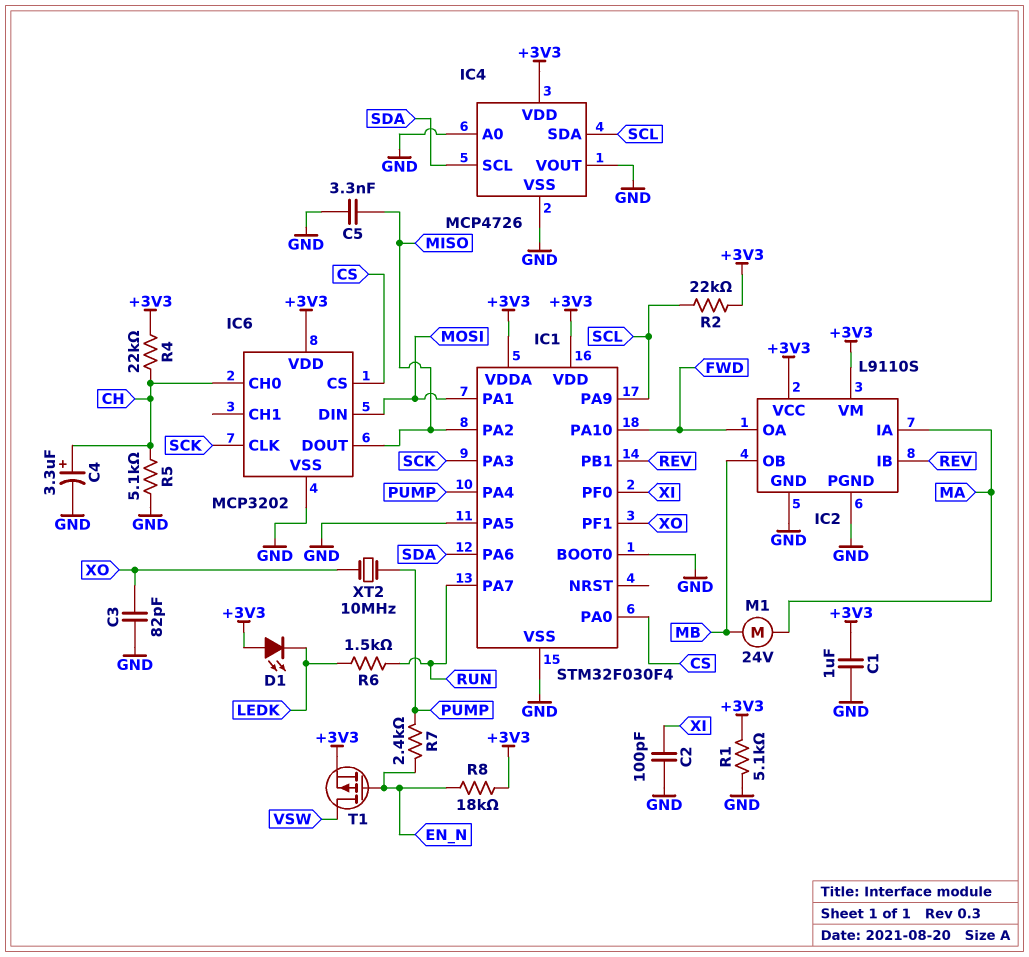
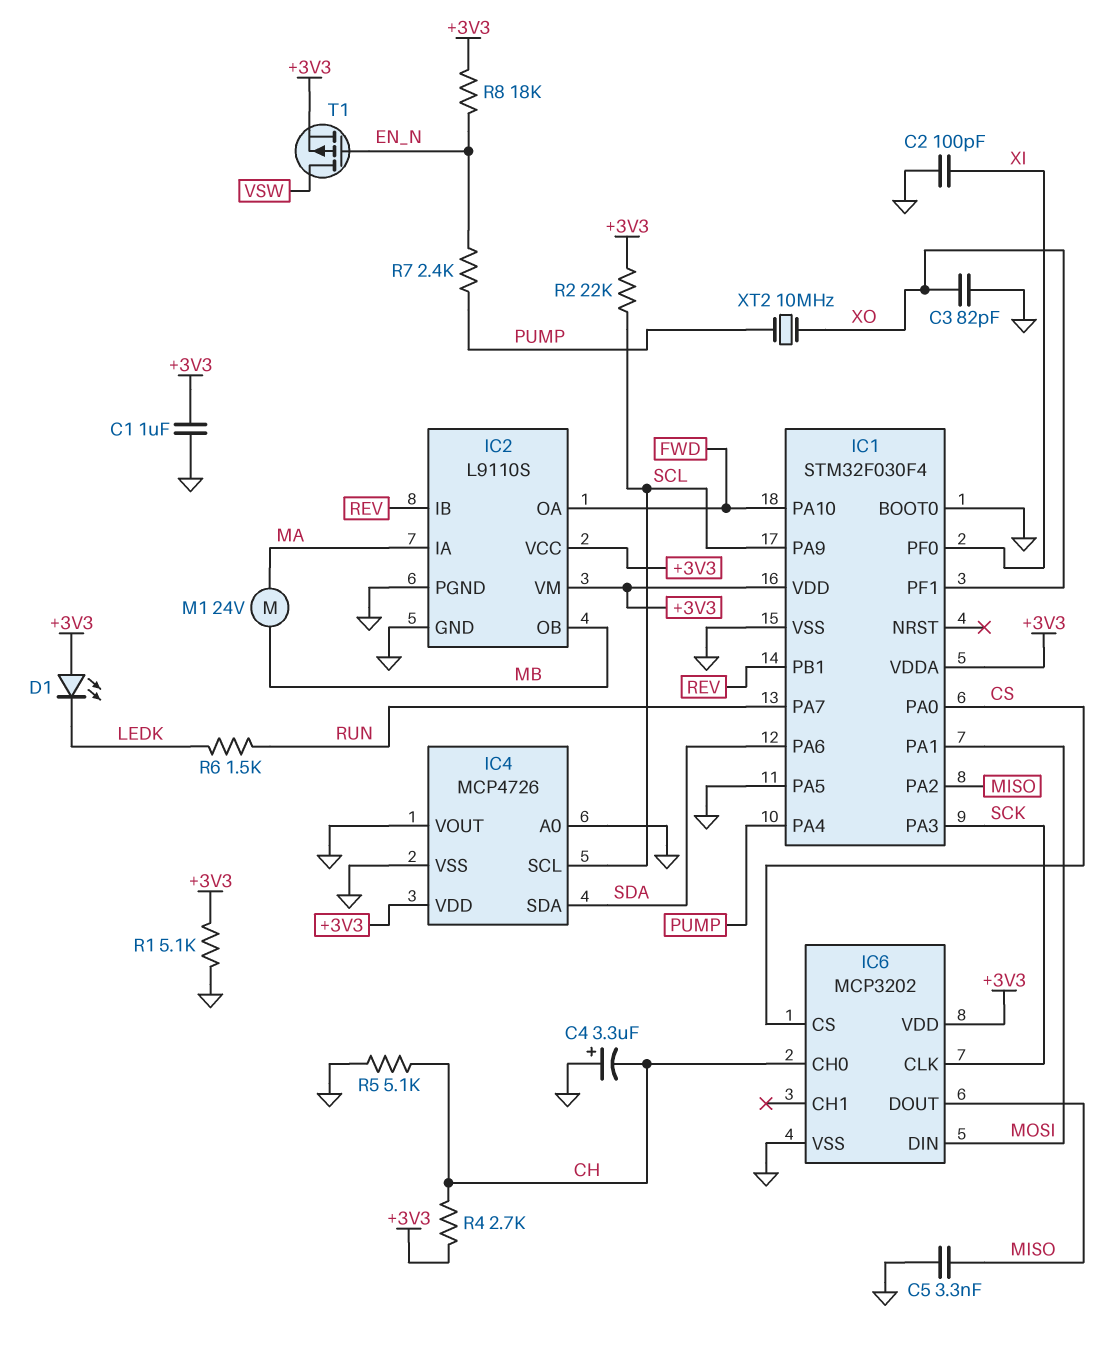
C4: 3.3uF (plus CH, minus GND) -> 3.3uF (plus GND, minus CH)
IC4 pin SCL: SDA -> SCL
IC4 pin SDA: SCL -> SDA
R4: 22k (+3V3, CH) -> 2.7k (+3V3, CH)

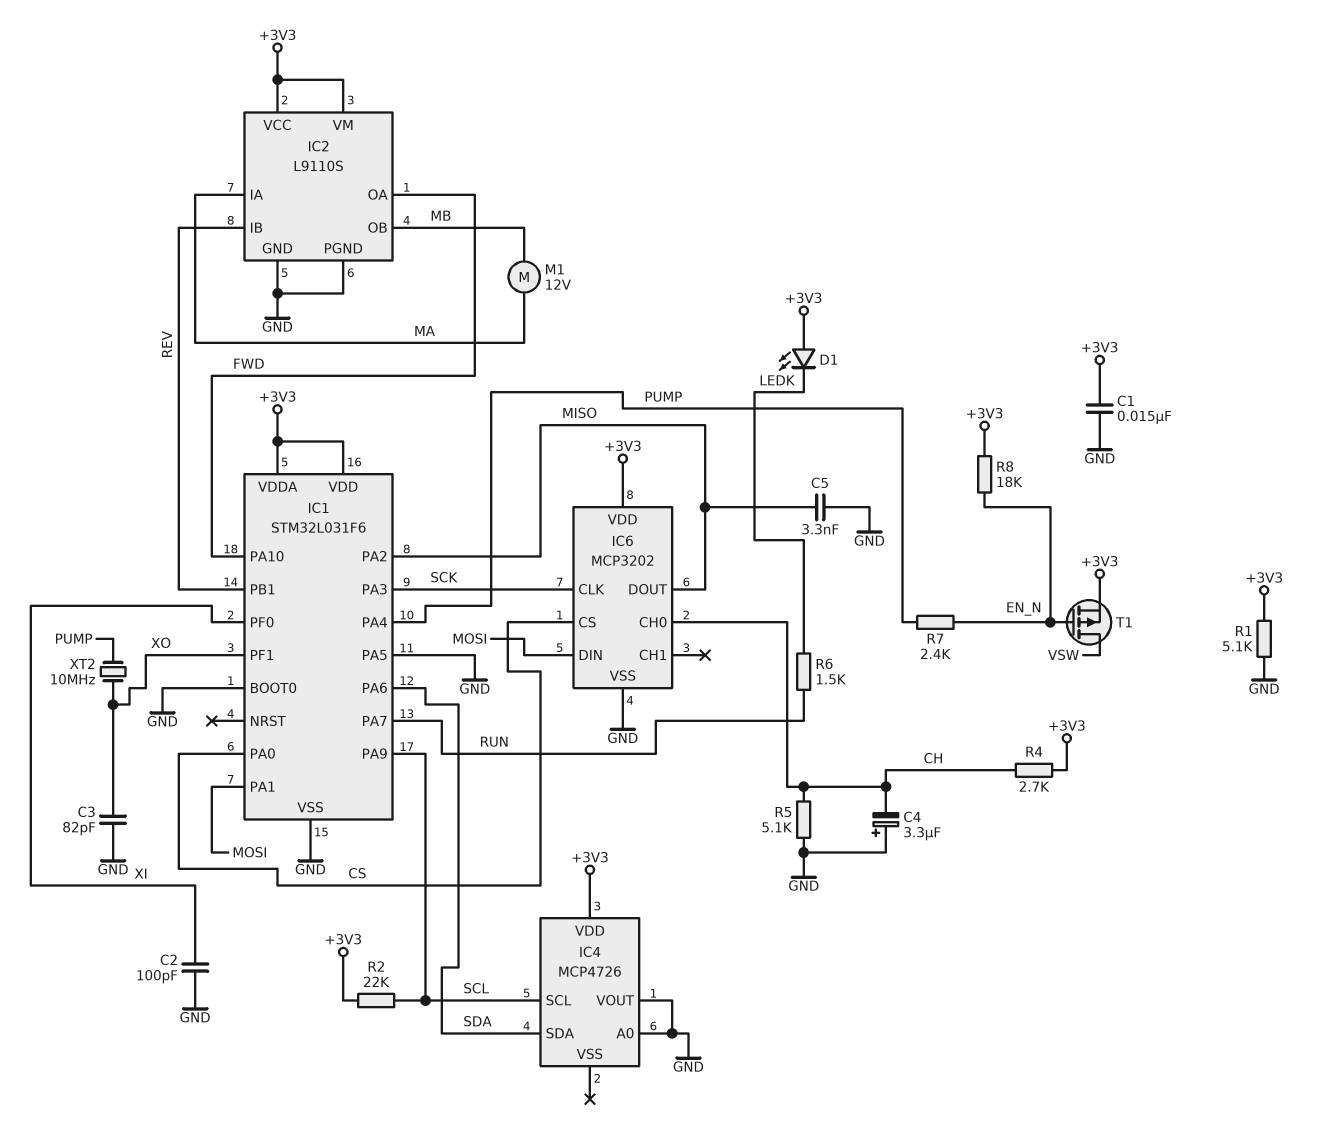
C1: 1uF (+3V3, GND) -> 15nF (+3V3, GND)
IC1: STM32F030F4 -> STM32L031F6
IC4 pin VSS: GND -> none
M1: motor 24V (MA, MB) -> motor 12V (MA, MB)

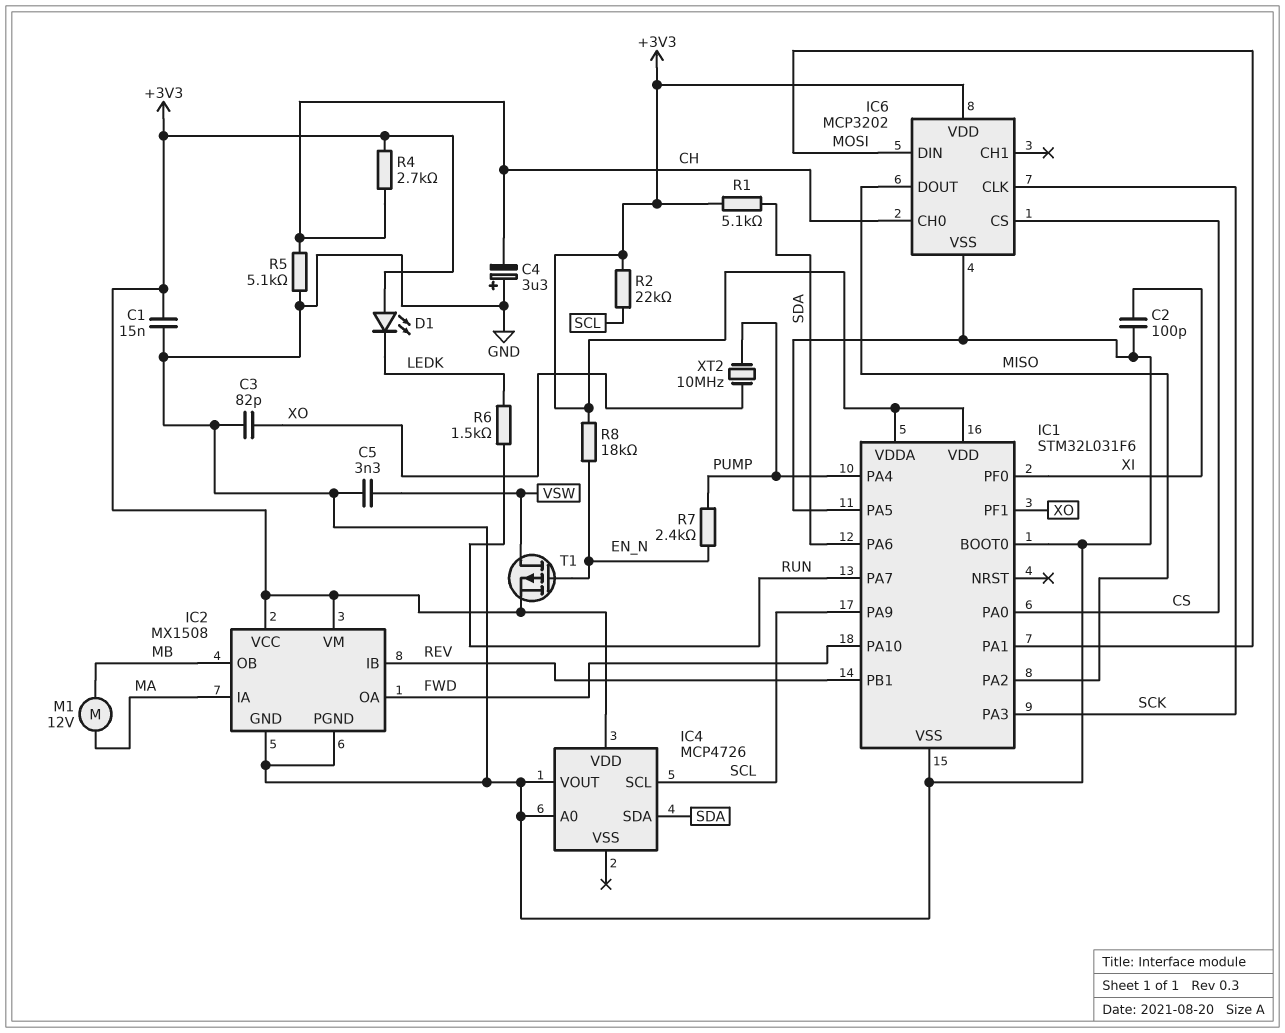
C5: 3.3nF (GND, MISO) -> 3.3nF (GND, VSW)
IC2: L9110S -> MX1508
R1: 5.1k (+3V3, GND) -> 5.1k (+3V3, SDA)

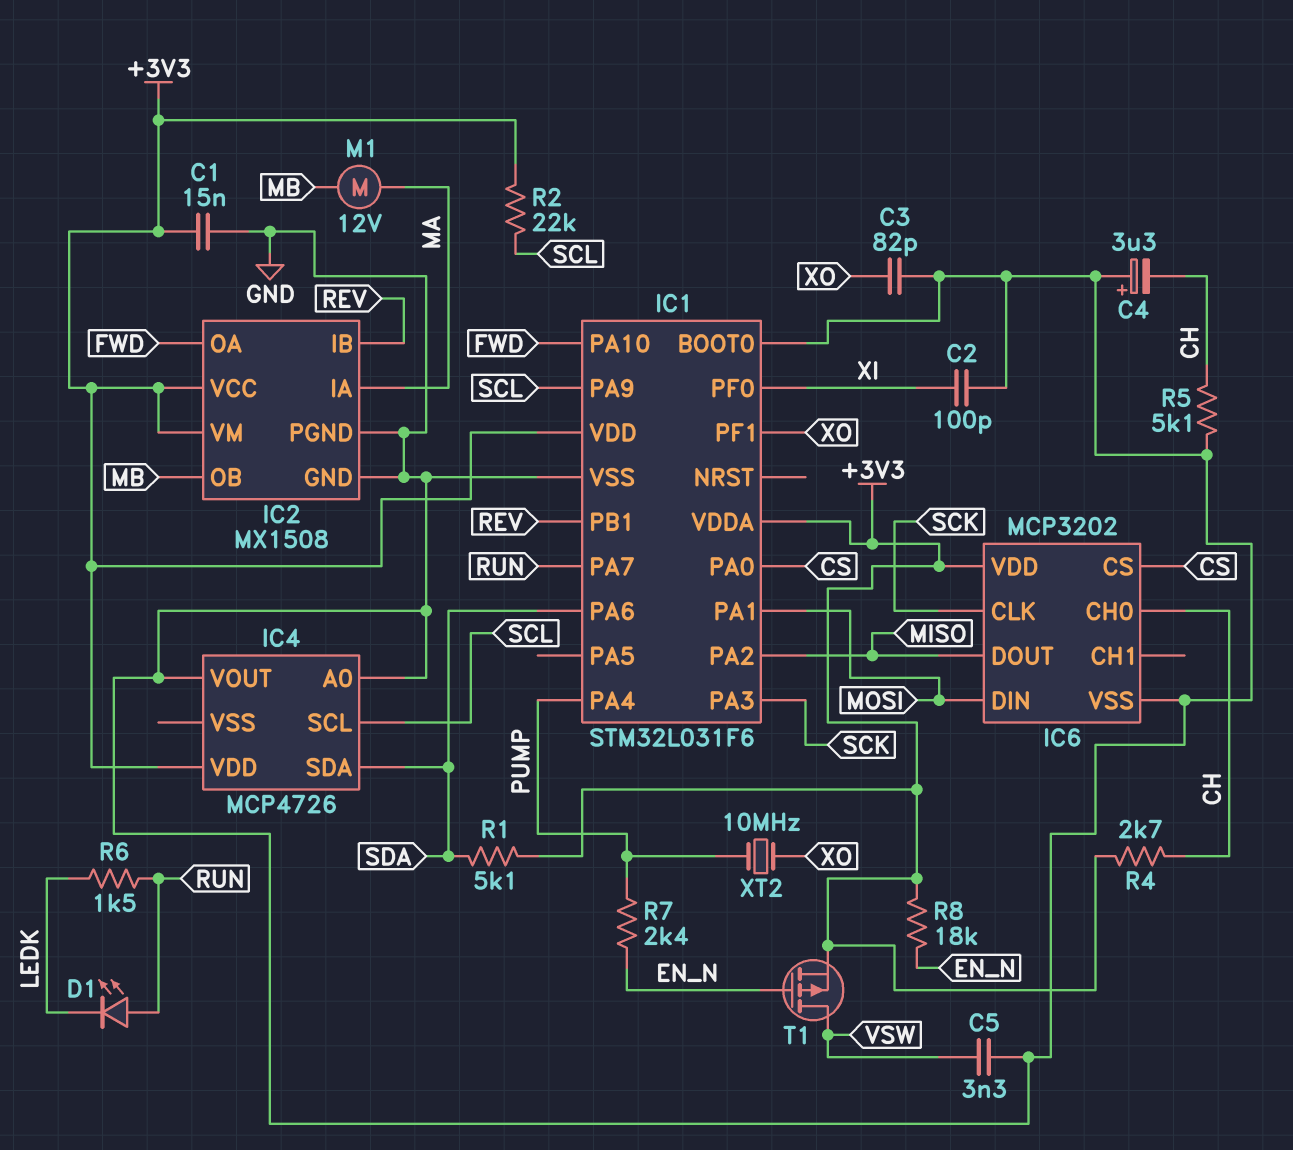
D1: LED (A +3V3, K LEDK) -> LED (A RUN, K LEDK)
IC1 pin PA5: GND -> none

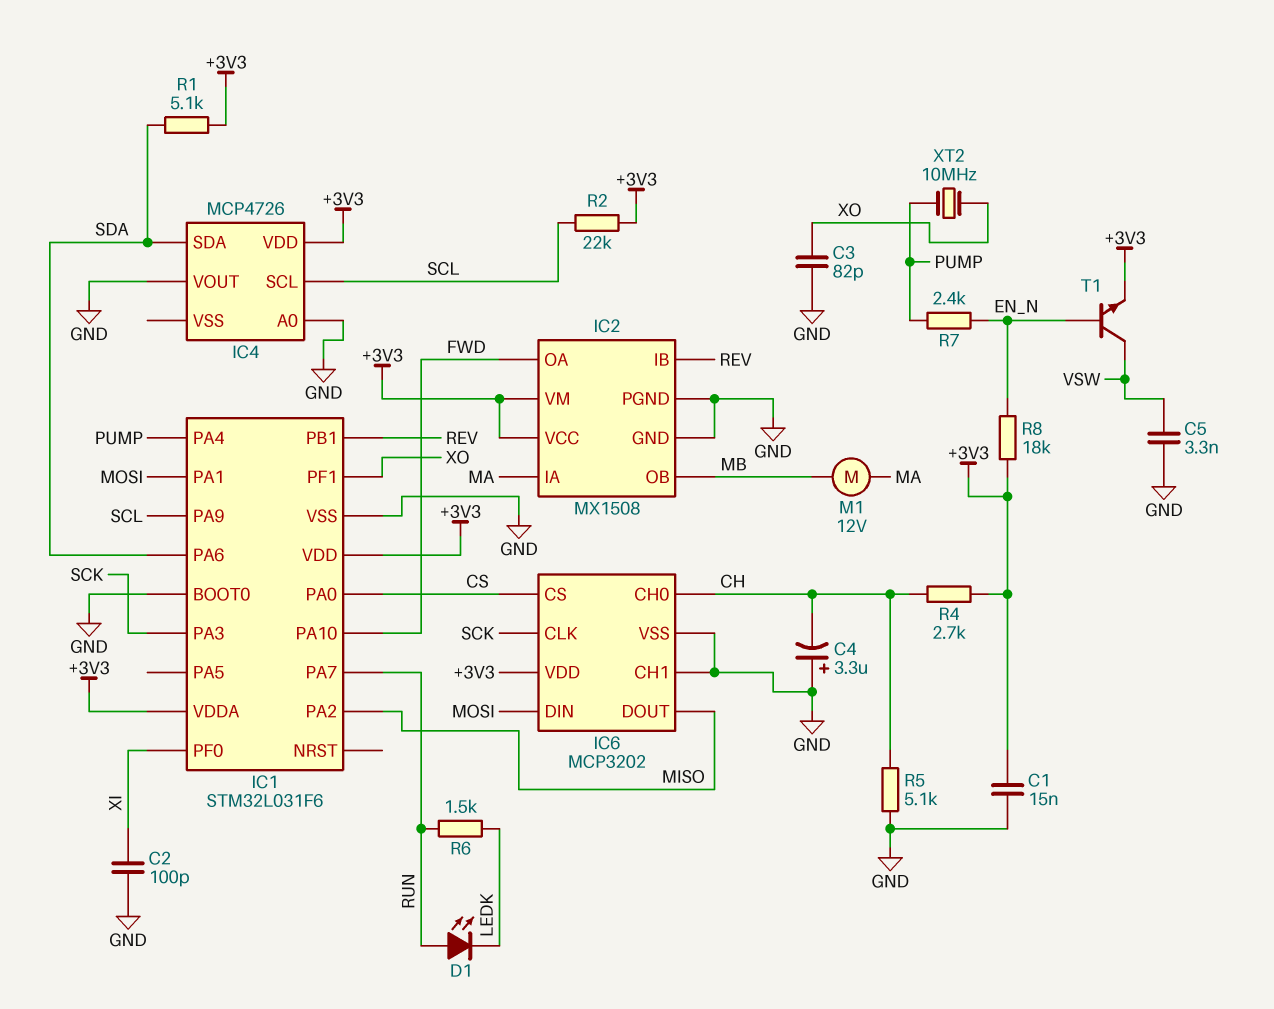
IC6 pin CH1: none -> GND
T1: PMOS (G EN_N, D VSW, S +3V3) -> NPN (B EN_N, C VSW, E +3V3)

